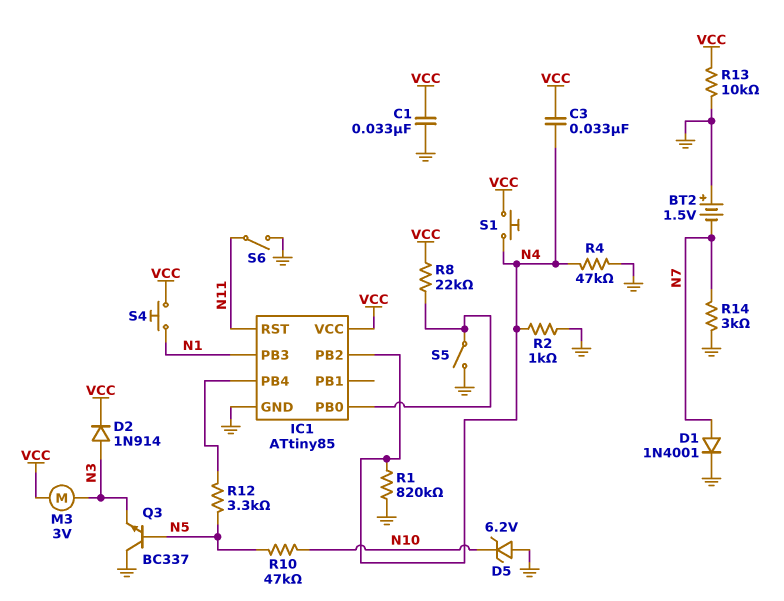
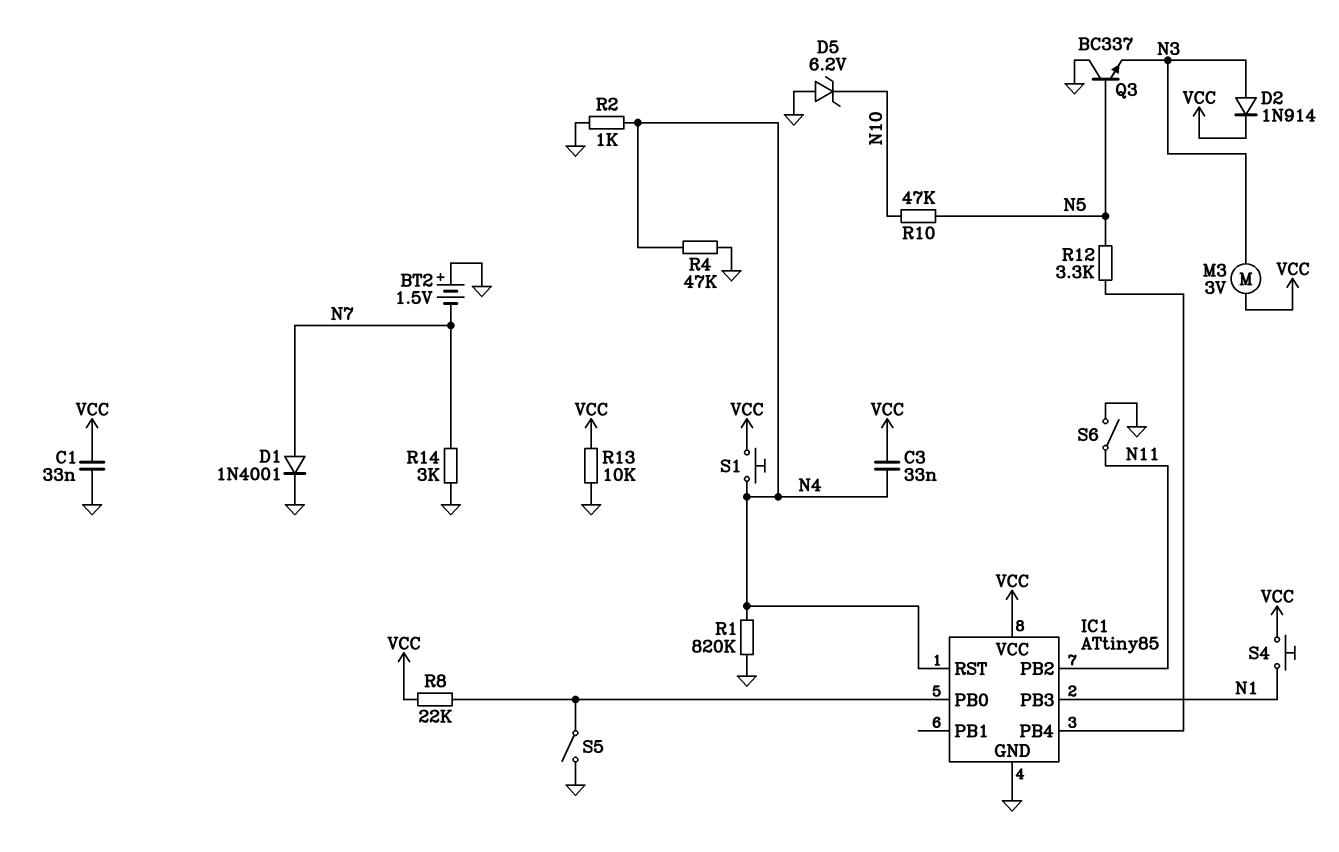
IC1 pin PB2: N4 -> N11
IC1 pin RST: N11 -> N4

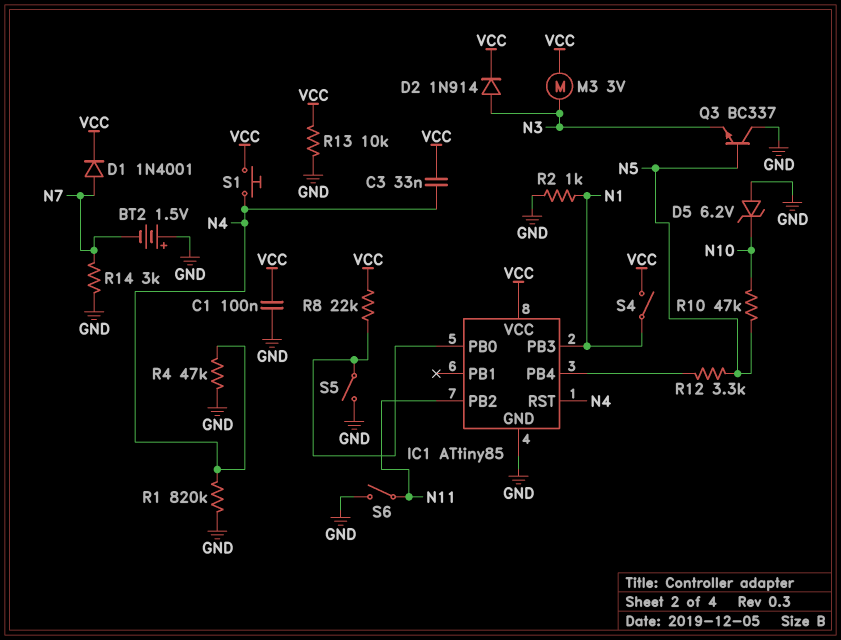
C1: 33nF (GND, VCC) -> 100nF (GND, VCC)
D1: diode 1N4001 (A N7, K GND) -> diode 1N4001 (A N7, K VCC)
R2: 1k (GND, N4) -> 1k (GND, N1)
S4: button (N1, VCC) -> switch (N1, VCC)

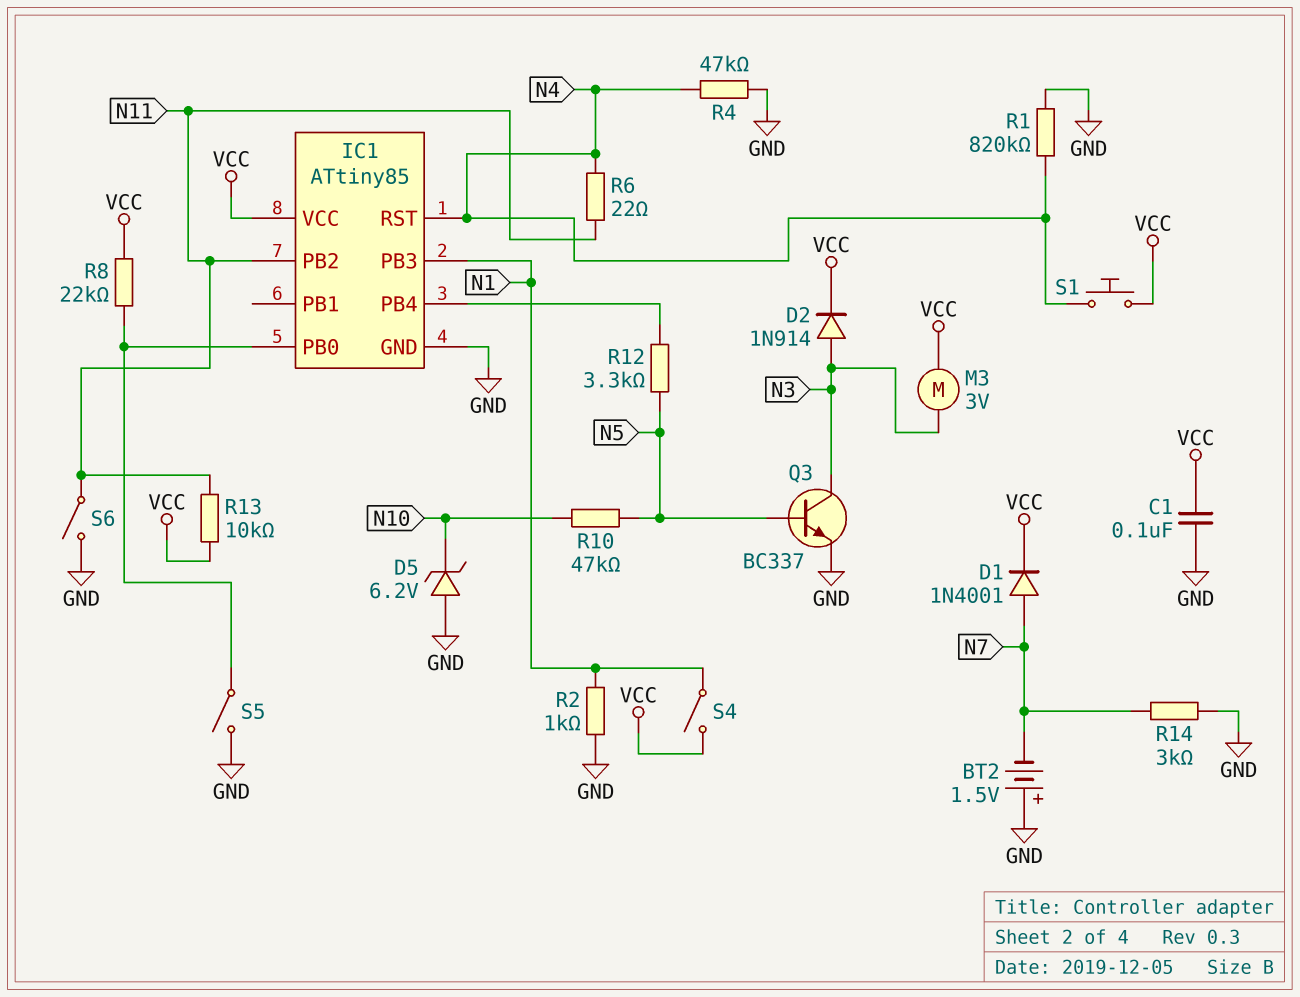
C3: 33nF (N4, VCC) -> none
Q3: NPN BC337 (B N5, C GND, E N3) -> NPN BC337 (B N5, C N3, E GND)
R6: none -> 22 (N4, N11)
R13: 10k (GND, VCC) -> 10k (N11, VCC)

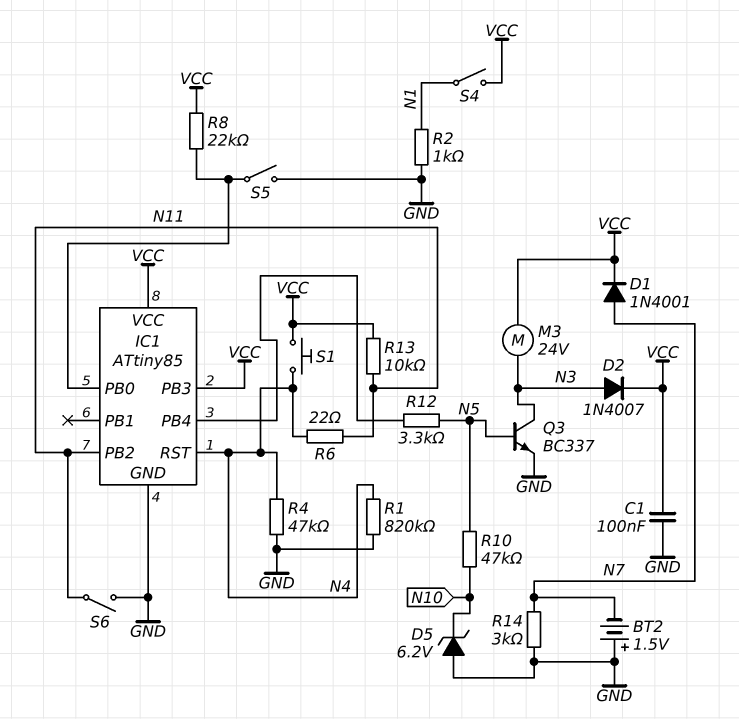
D2: diode 1N914 (A N3, K VCC) -> diode 1N4007 (A N3, K VCC)
IC1 pin PB3: N1 -> VCC
M3: motor 3V (N3, VCC) -> motor 24V (N3, VCC)

